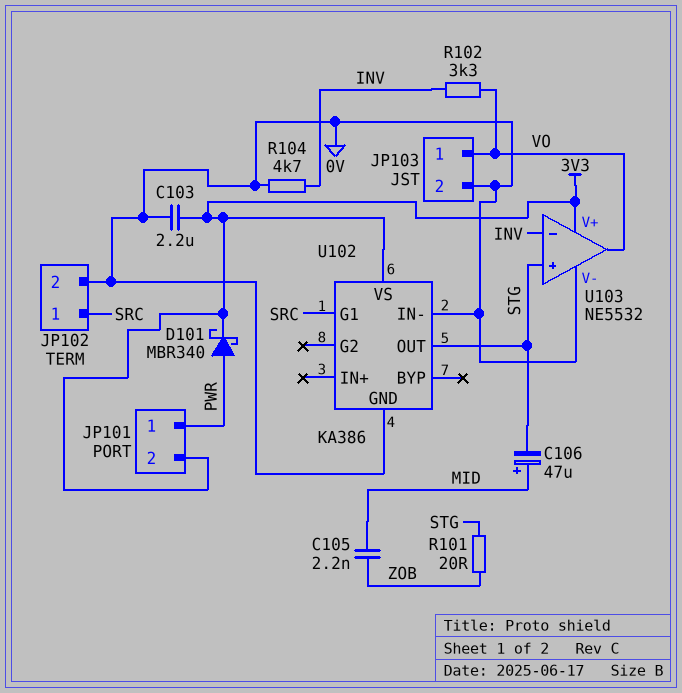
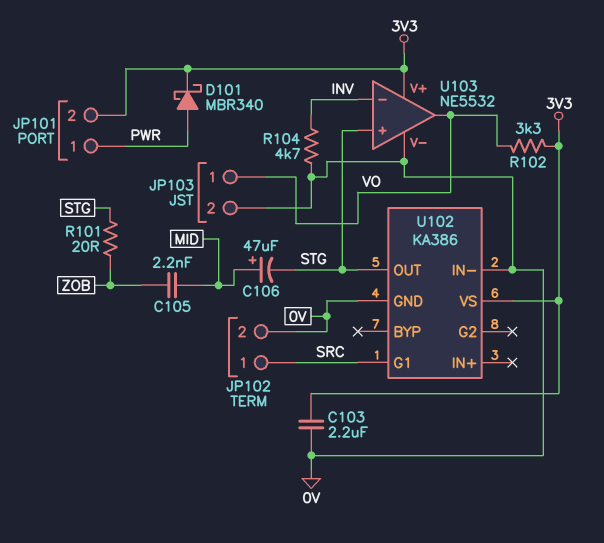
R102: 3.3k (INV, VO) -> 3.3k (3V3, VO)

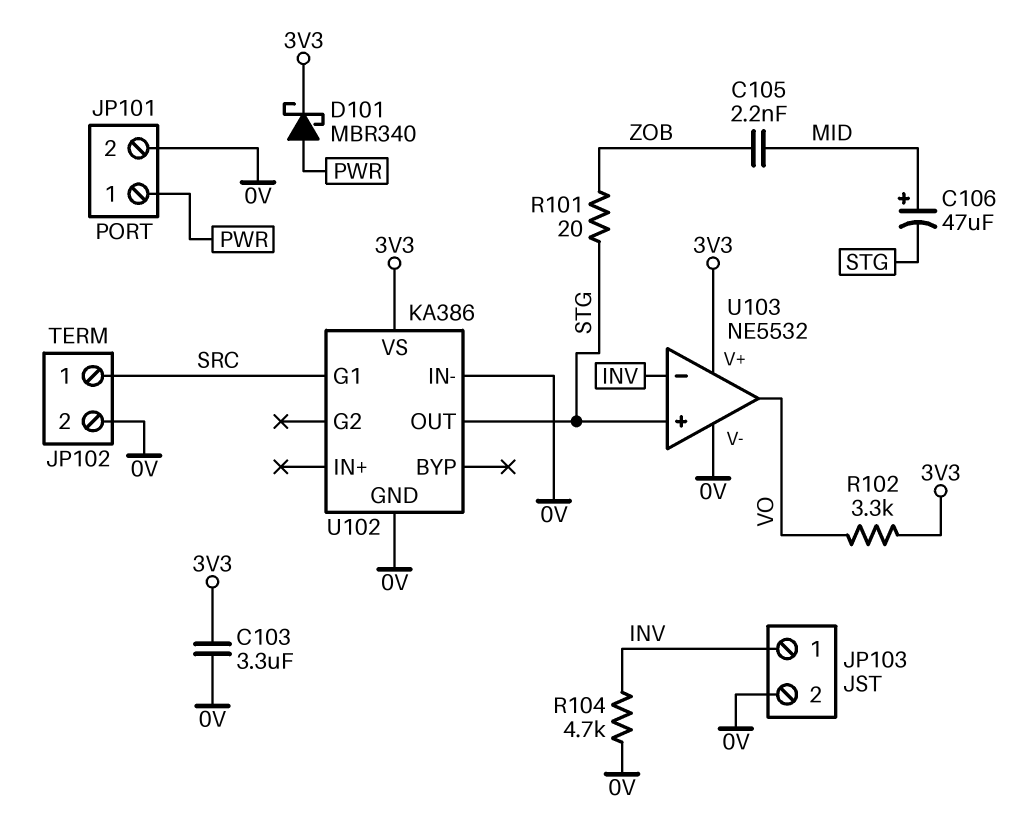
C103: 2.2uF (0V, 3V3) -> 3.3uF (0V, 3V3)
JP101 pin 2: 3V3 -> 0V
JP103 pin 1: VO -> INV

